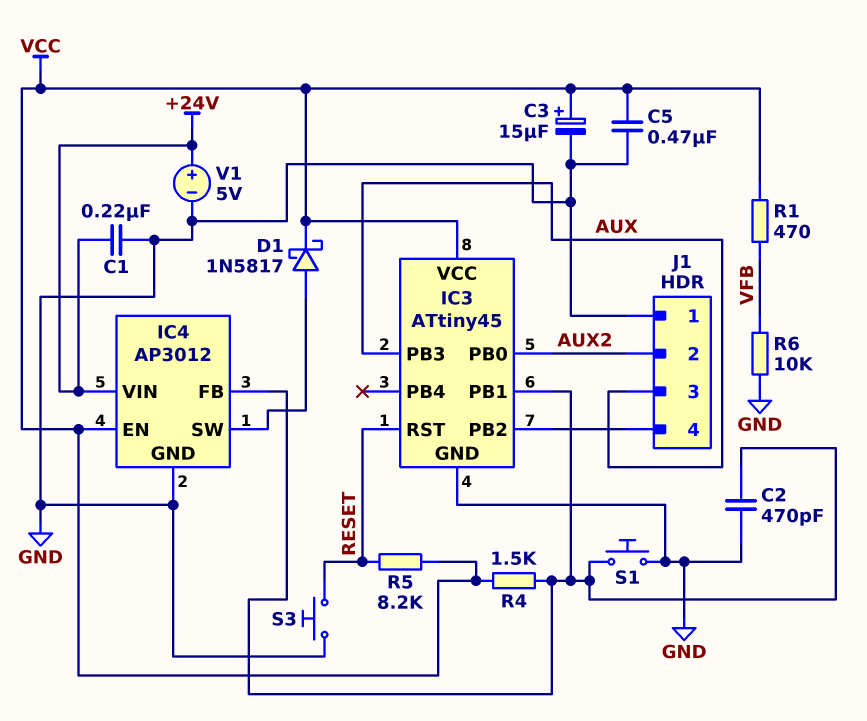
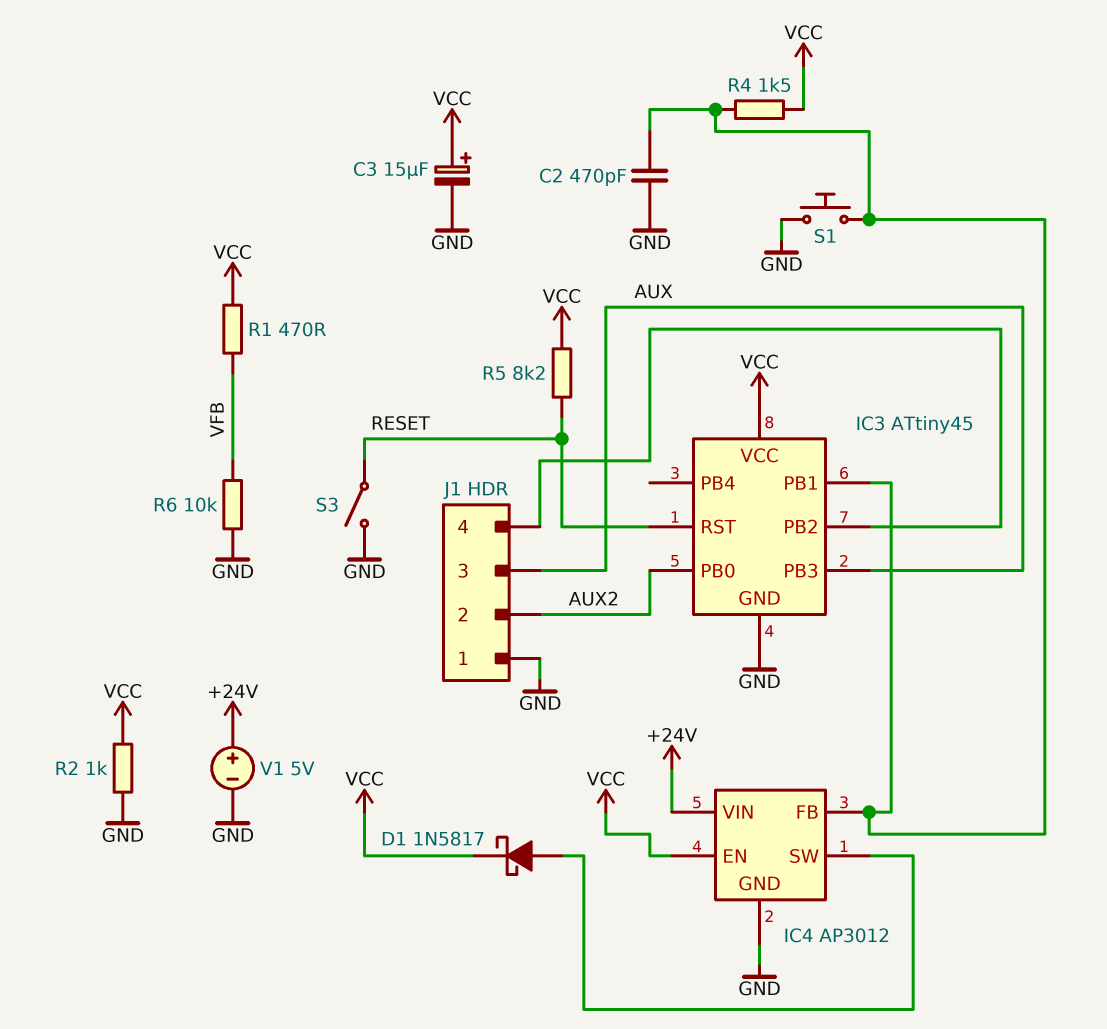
C1: 220nF (+24V, GND) -> none
C5: 470nF (GND, VCC) -> none
R2: none -> 1k (GND, VCC)
S3: button (GND, RESET) -> switch (GND, RESET)

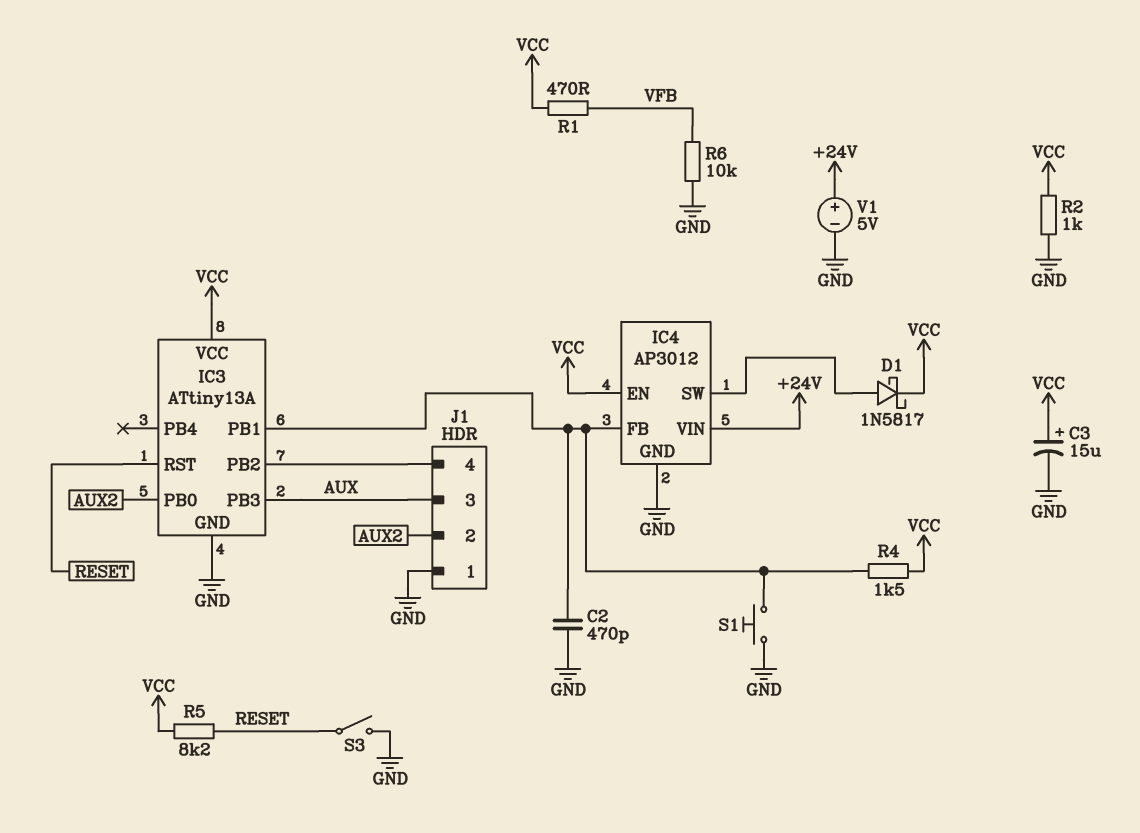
IC3: ATtiny45 -> ATtiny13A

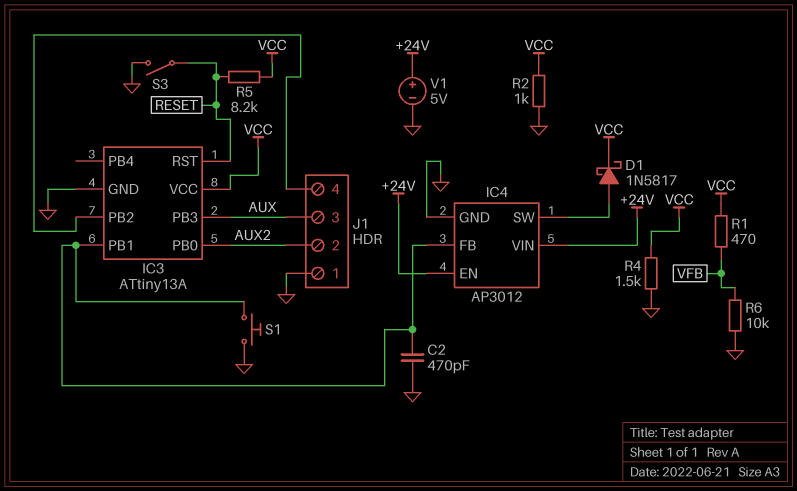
C3: 15uF (plus VCC, minus GND) -> none
IC4 pin EN: VCC -> +24V
R4: 1.5k (IC3/PB1, VCC) -> 1.5k (GND, VCC)

